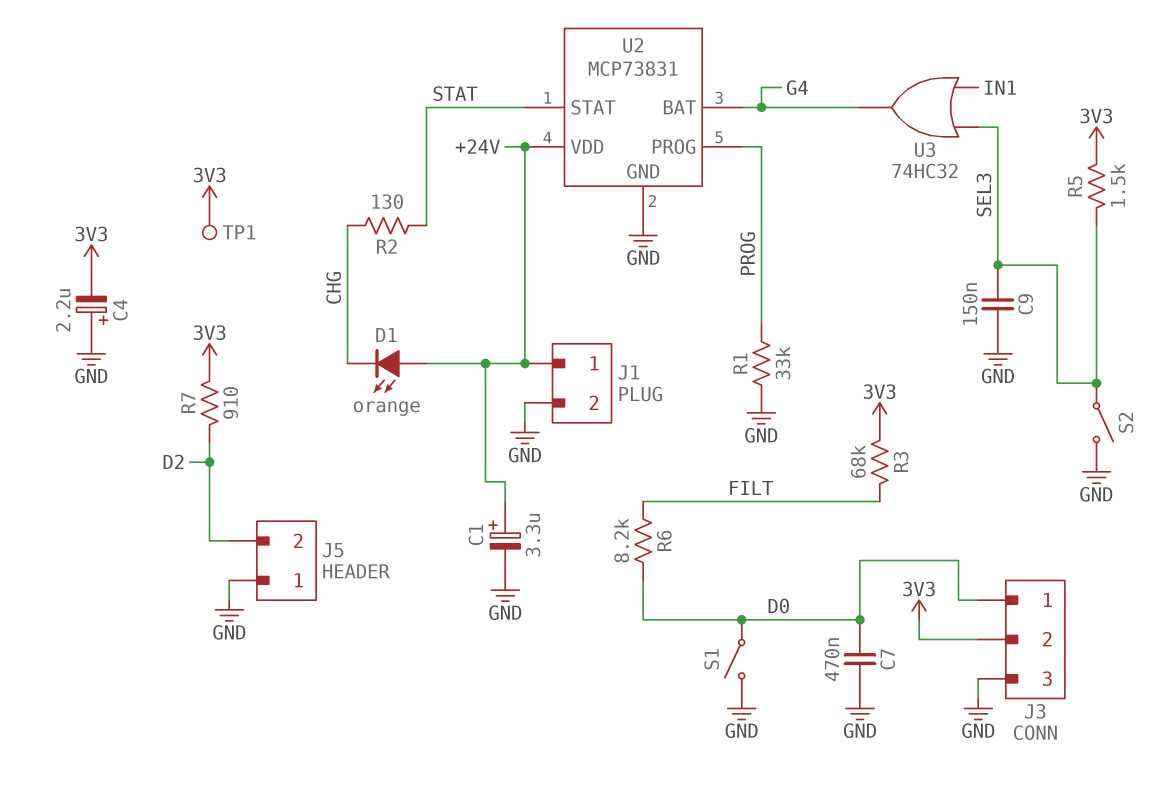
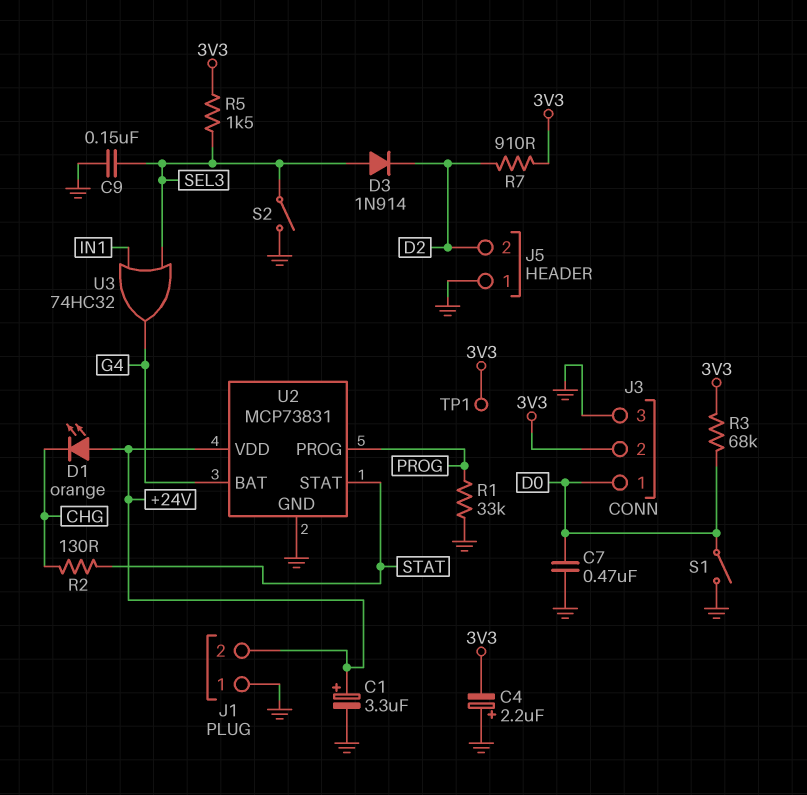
D3: none -> diode 1N914 (A SEL3, K D2)
J1 pin 1: +24V -> GND
J1 pin 2: GND -> +24V
R3: 68k (3V3, FILT) -> 68k (3V3, D0)
R6: 8.2k (D0, FILT) -> none

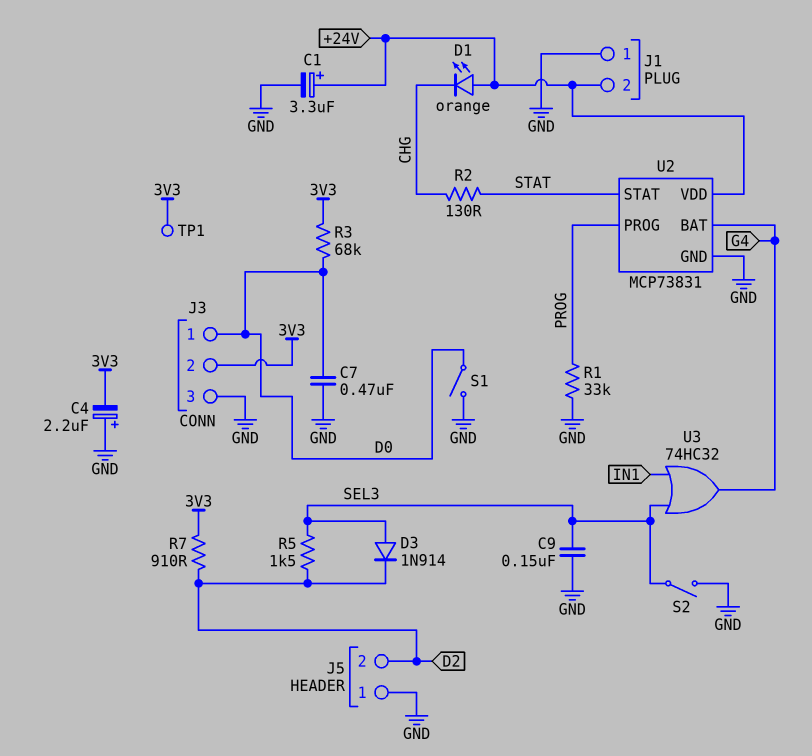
R5: 1.5k (3V3, SEL3) -> 1.5k (D2, SEL3)

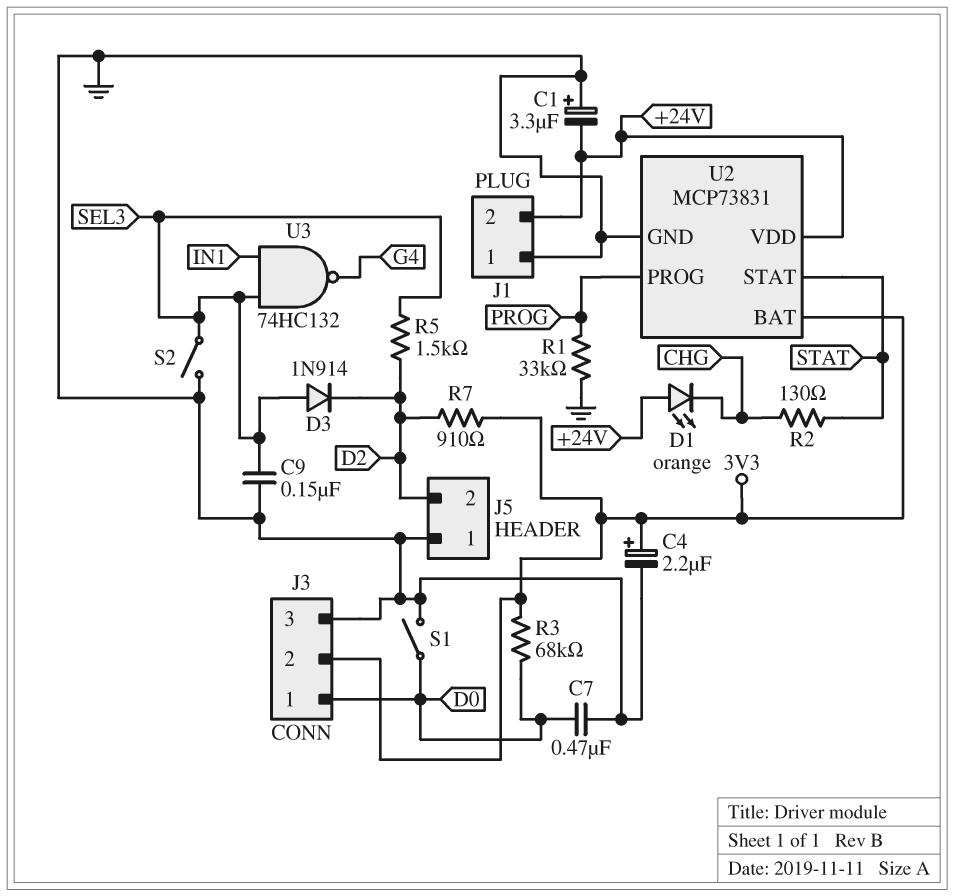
C1: 3.3uF (plus +24V, minus GND) -> 3.3uF (plus GND, minus +24V)
C4: 2.2uF (plus GND, minus 3V3) -> 2.2uF (plus 3V3, minus GND)
TP1: test point (3V3) -> none
U2 pin BAT: G4 -> 3V3
U3: OR 74HC32 (in IN1, in SEL3, out G4) -> NAND 74HC132 (in IN1, in SEL3, out G4)

